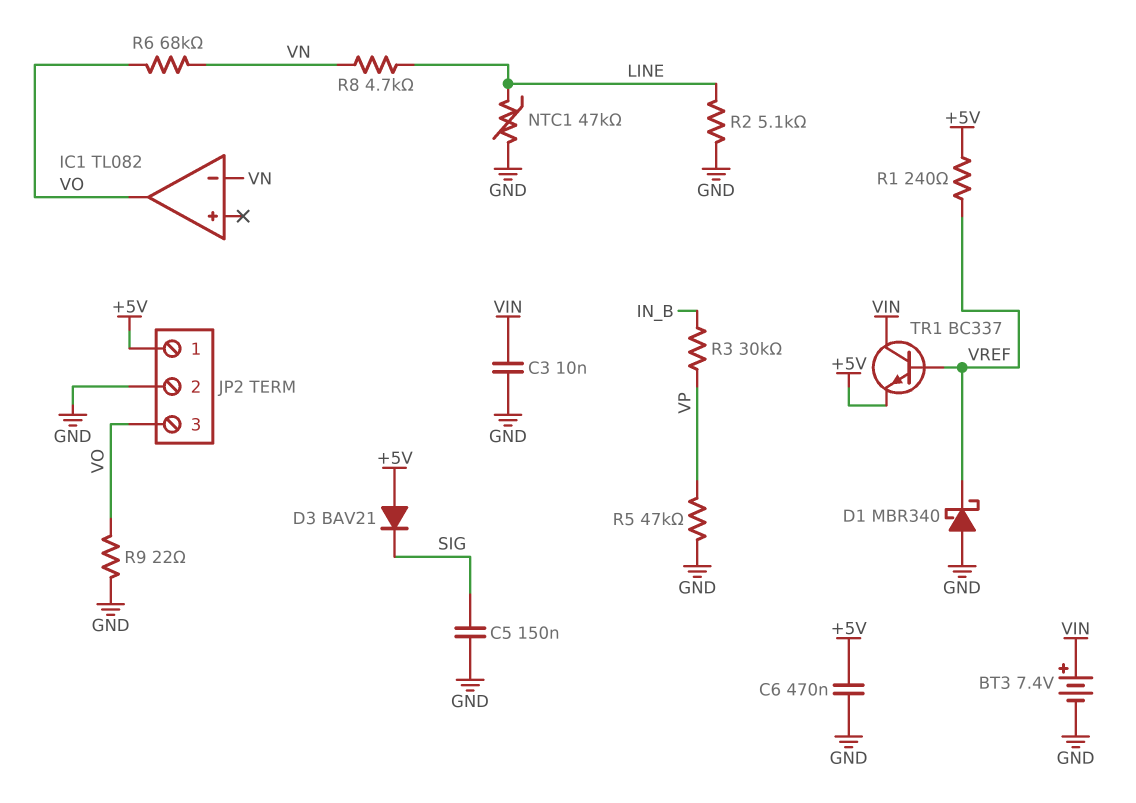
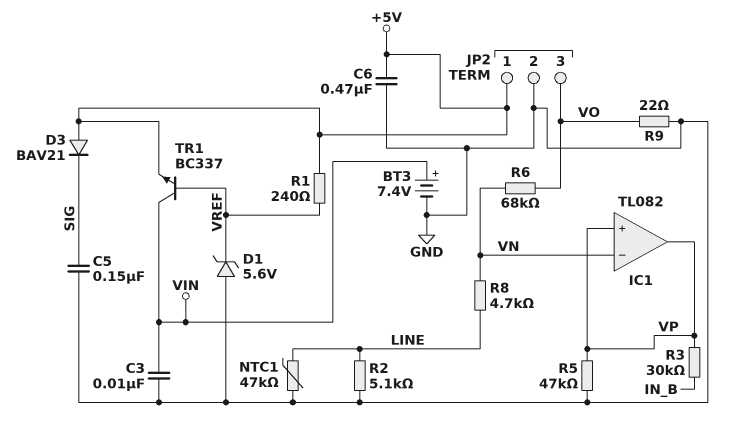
D1: schottky MBR340 (A GND, K VREF) -> zener 5.6V (A GND, K VREF)
IC1 pin in+: none -> VP
IC1 pin out: VO -> VP

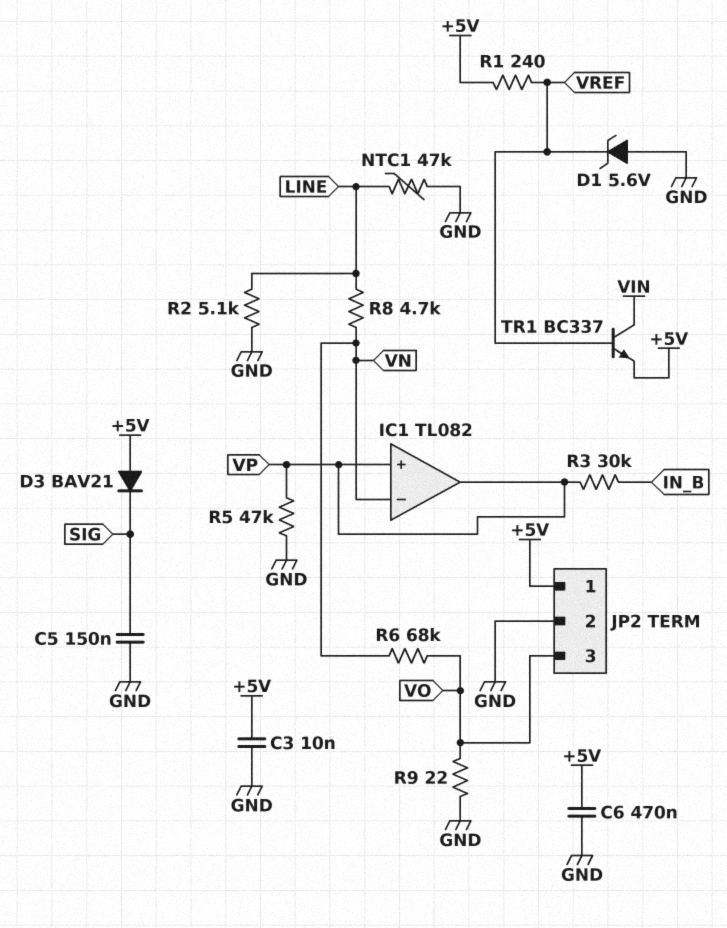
BT3: 7.4V (plus VIN, minus GND) -> none
C3: 10nF (GND, VIN) -> 10nF (+5V, GND)

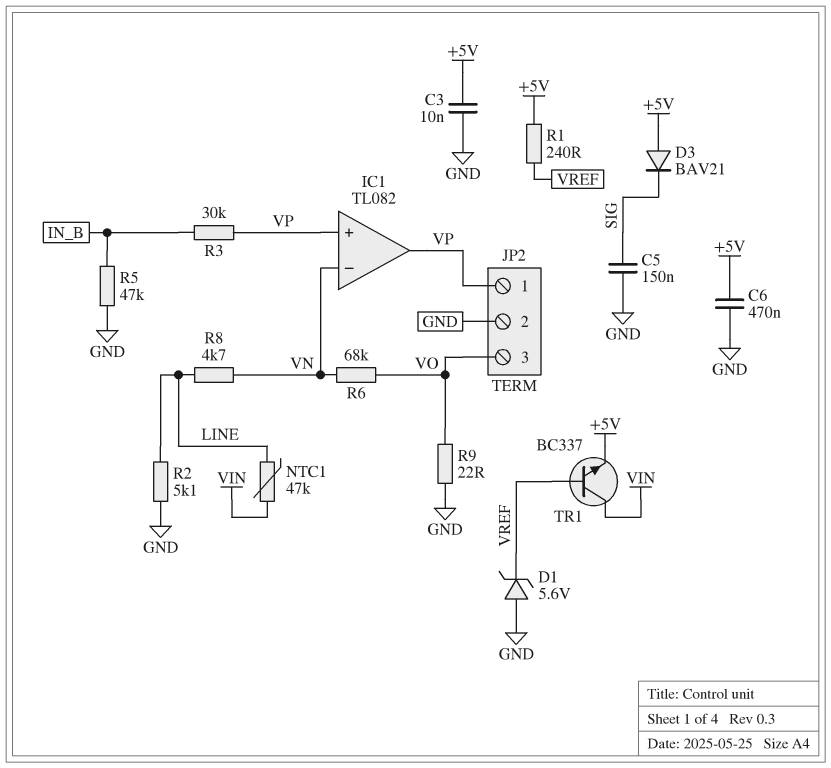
JP2 pin 1: +5V -> VP
NTC1: 47k (GND, LINE) -> 47k (LINE, VIN)
R5: 47k (GND, VP) -> 47k (GND, IN_B)

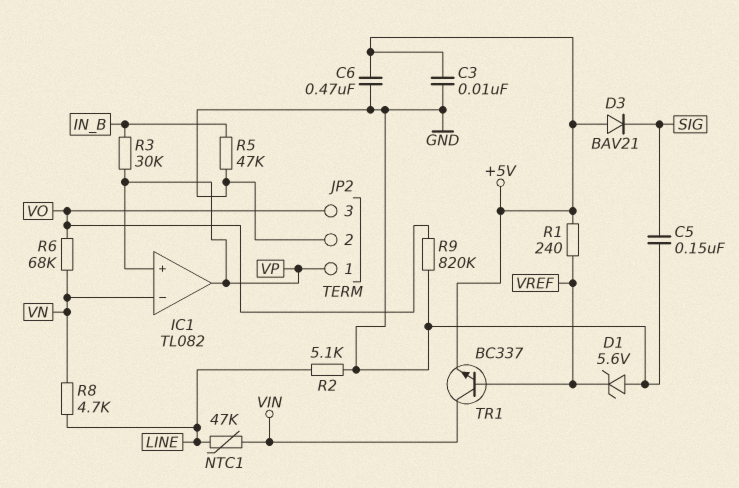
R9: 22 (GND, VO) -> 820k (GND, VO)

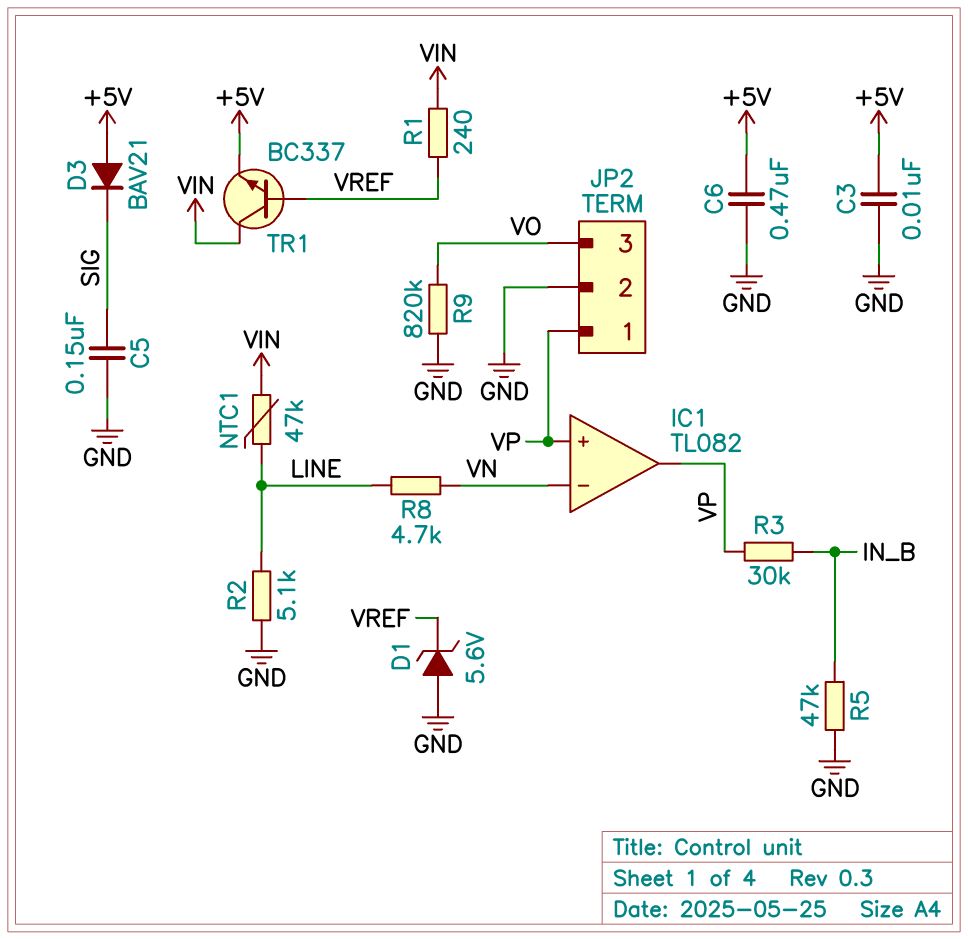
R1: 240 (+5V, VREF) -> 240 (VIN, VREF)
R6: 68k (VN, VO) -> none

